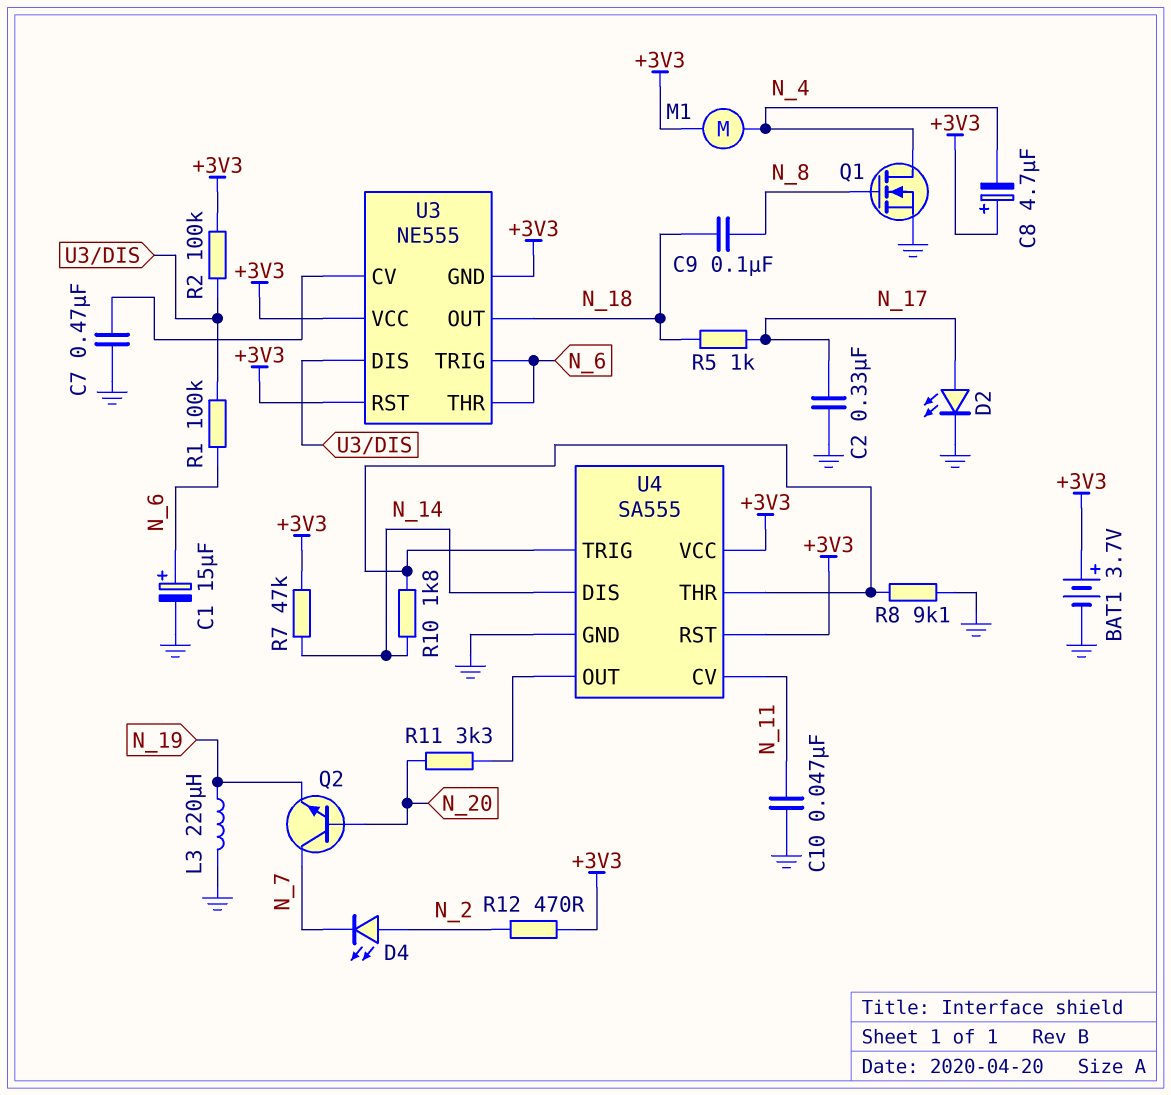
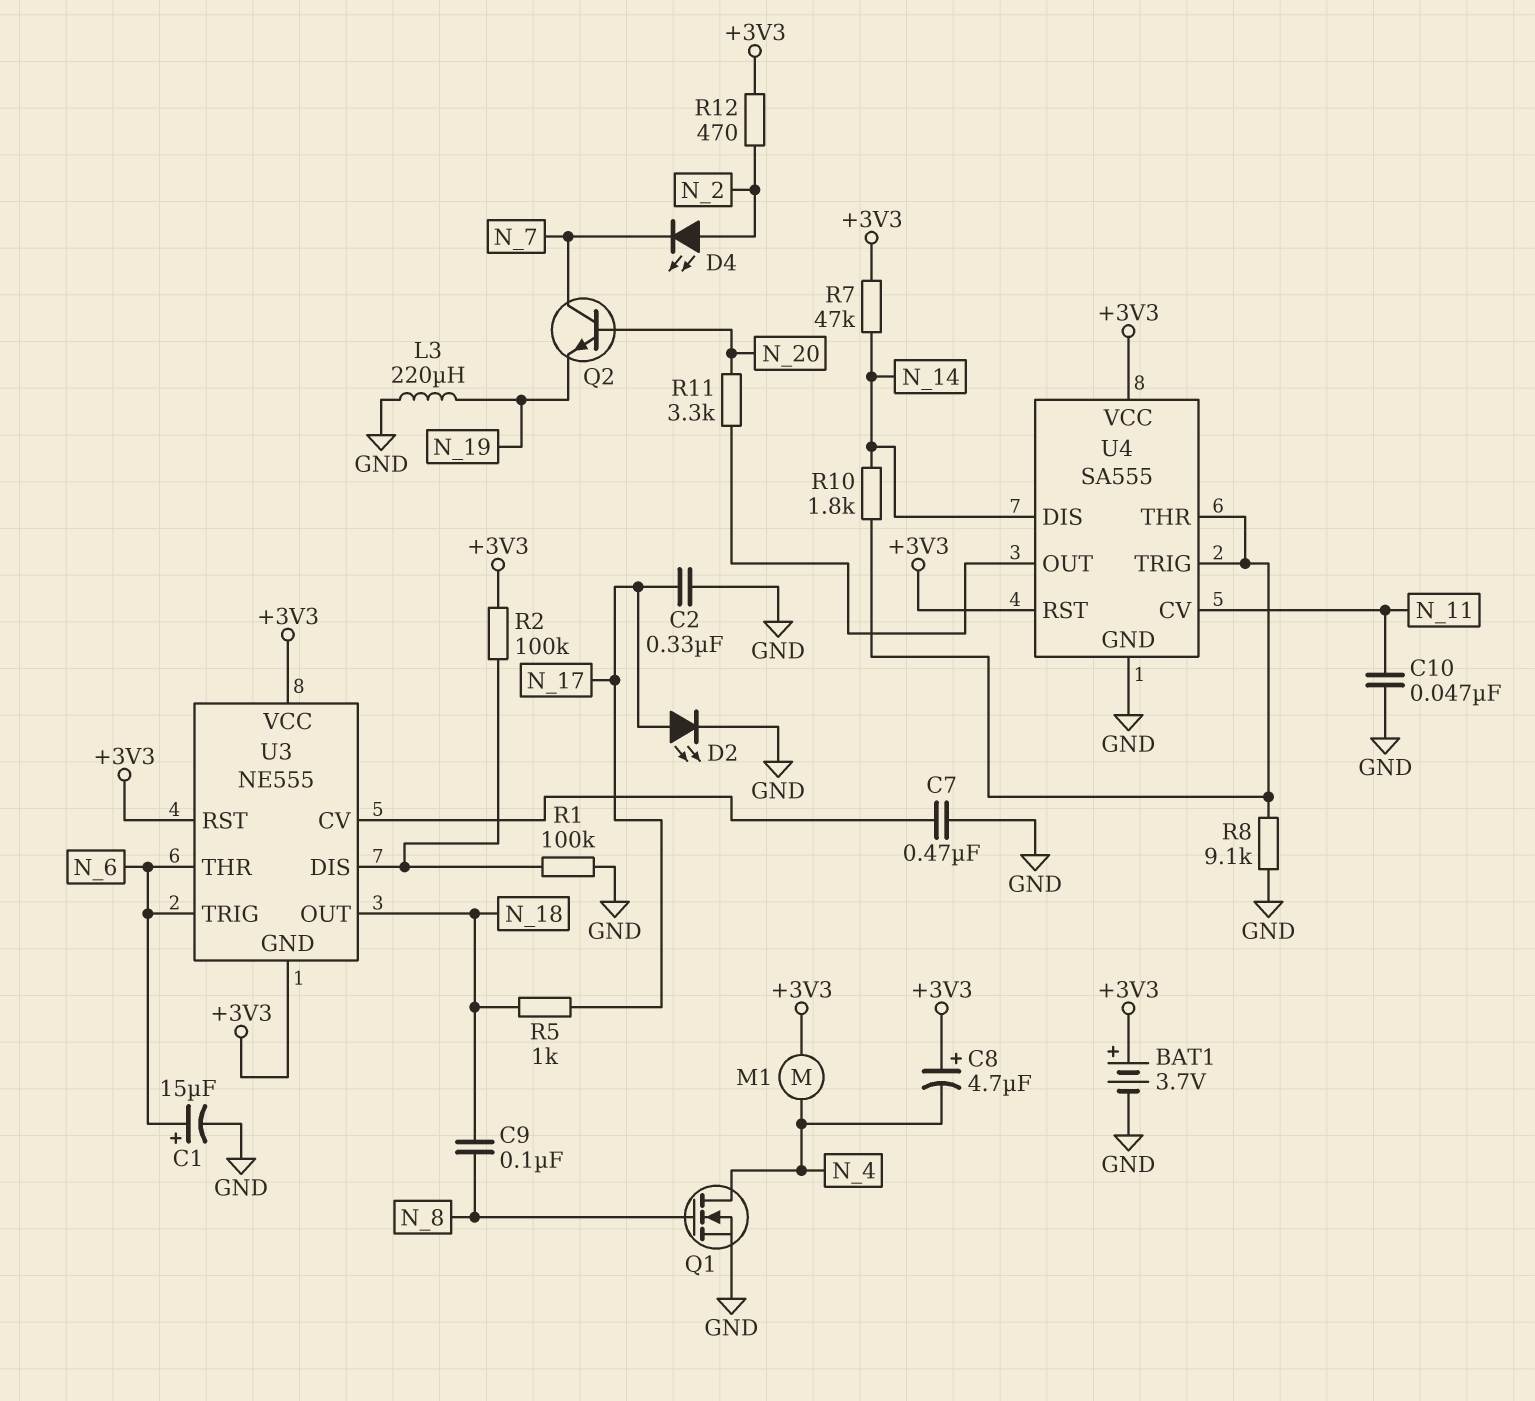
R1: 100k (N_6, U3/DIS) -> 100k (GND, U3/DIS)

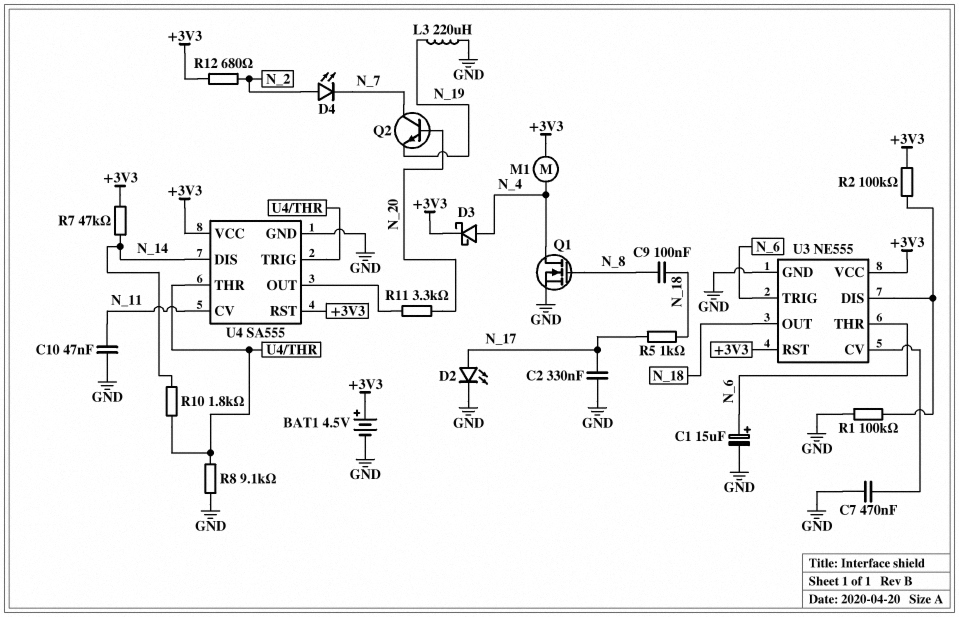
BAT1: 3.7V (plus +3V3, minus GND) -> 4.5V (plus +3V3, minus GND)
C8: 4.7uF (plus +3V3, minus N_4) -> none
D3: none -> schottky (A N_4, K +3V3)
R12: 470 (+3V3, N_2) -> 680 (+3V3, N_2)
U3 pin GND: +3V3 -> GND

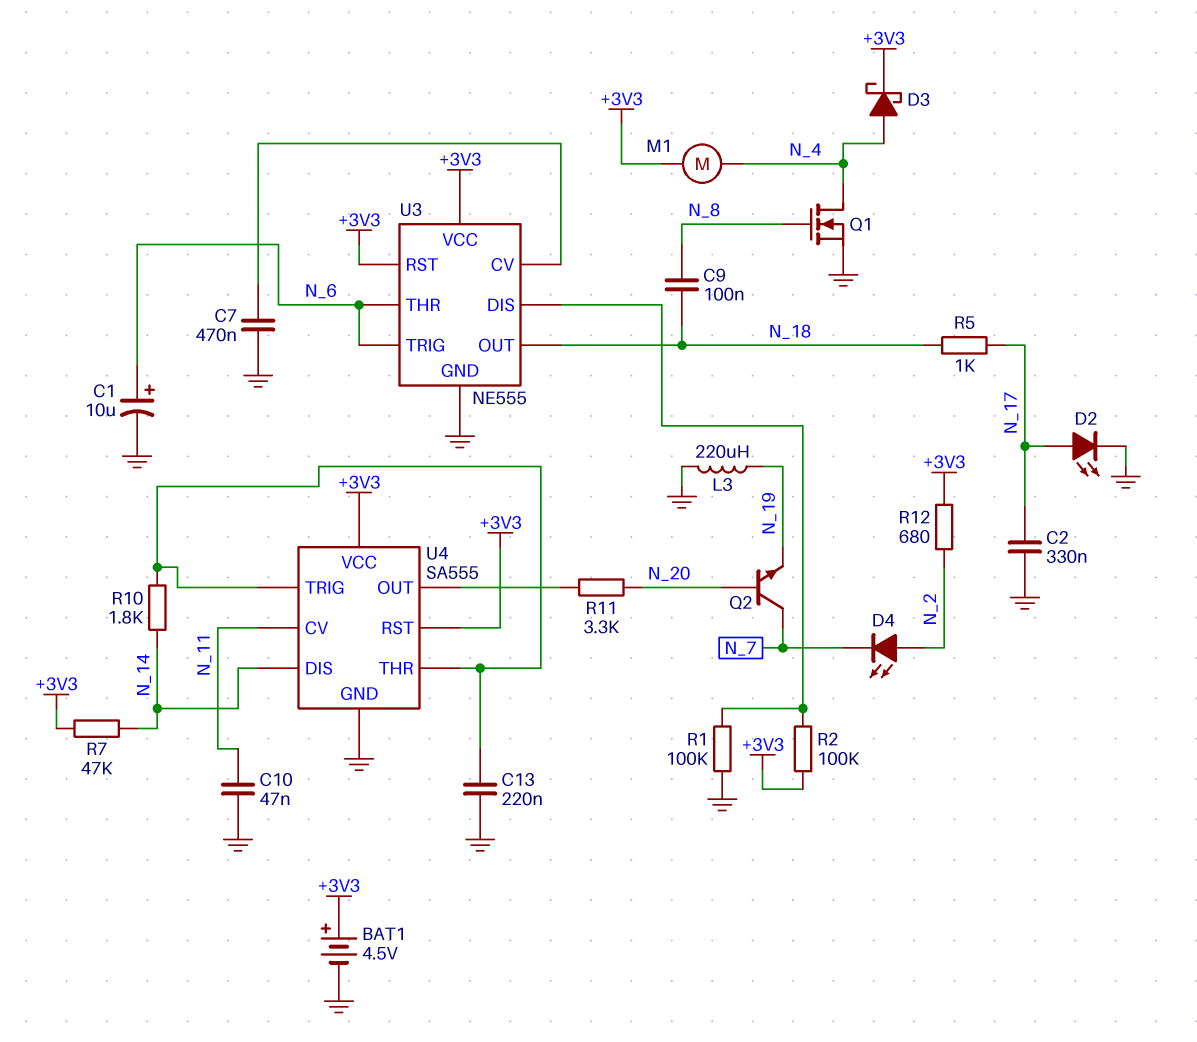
C1: 15uF (plus N_6, minus GND) -> 10uF (plus N_6, minus GND)
C13: none -> 220nF (GND, U4/THR)
R8: 9.1k (GND, U4/THR) -> none

